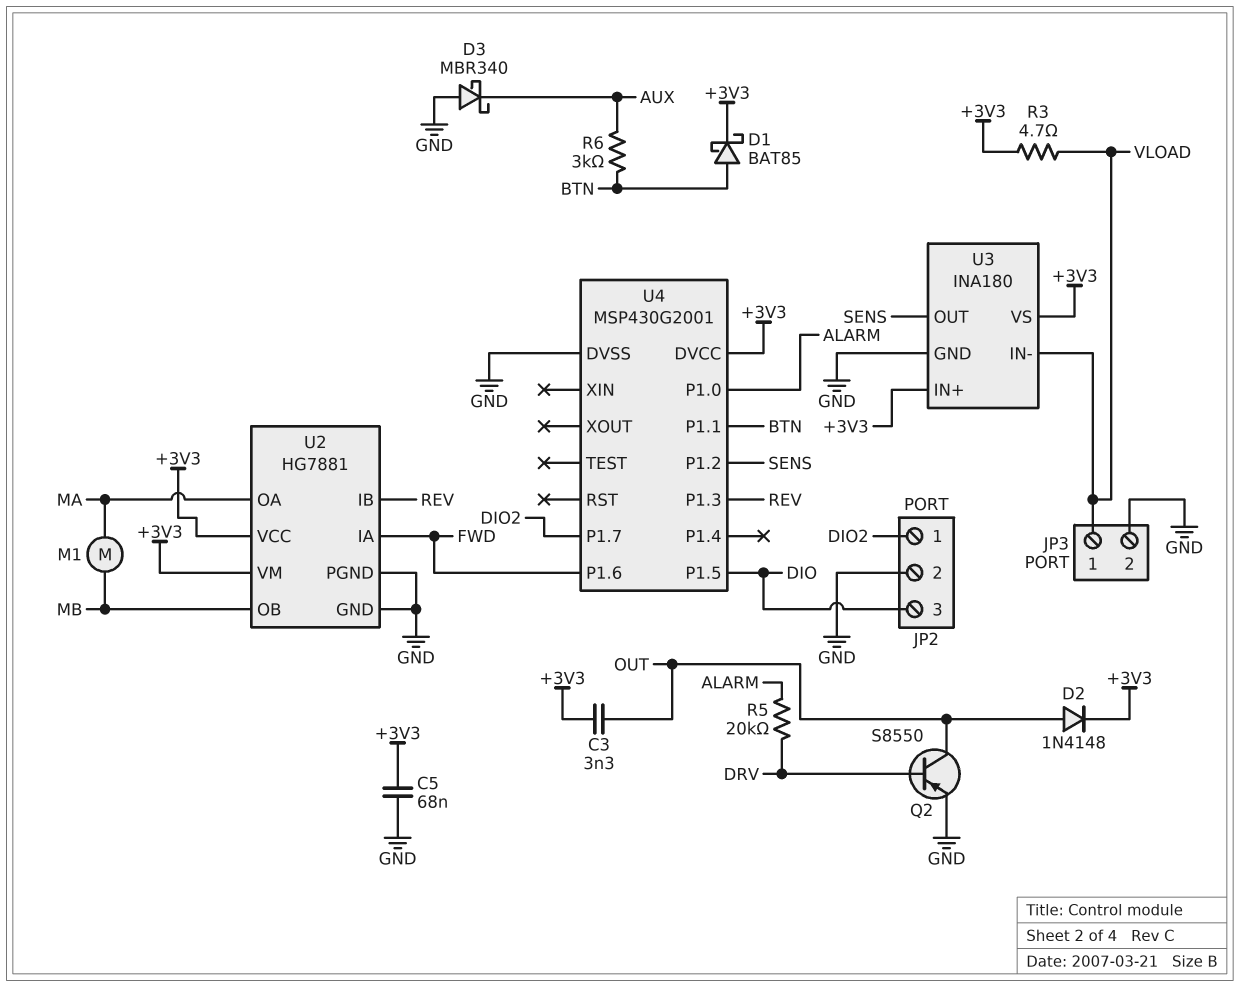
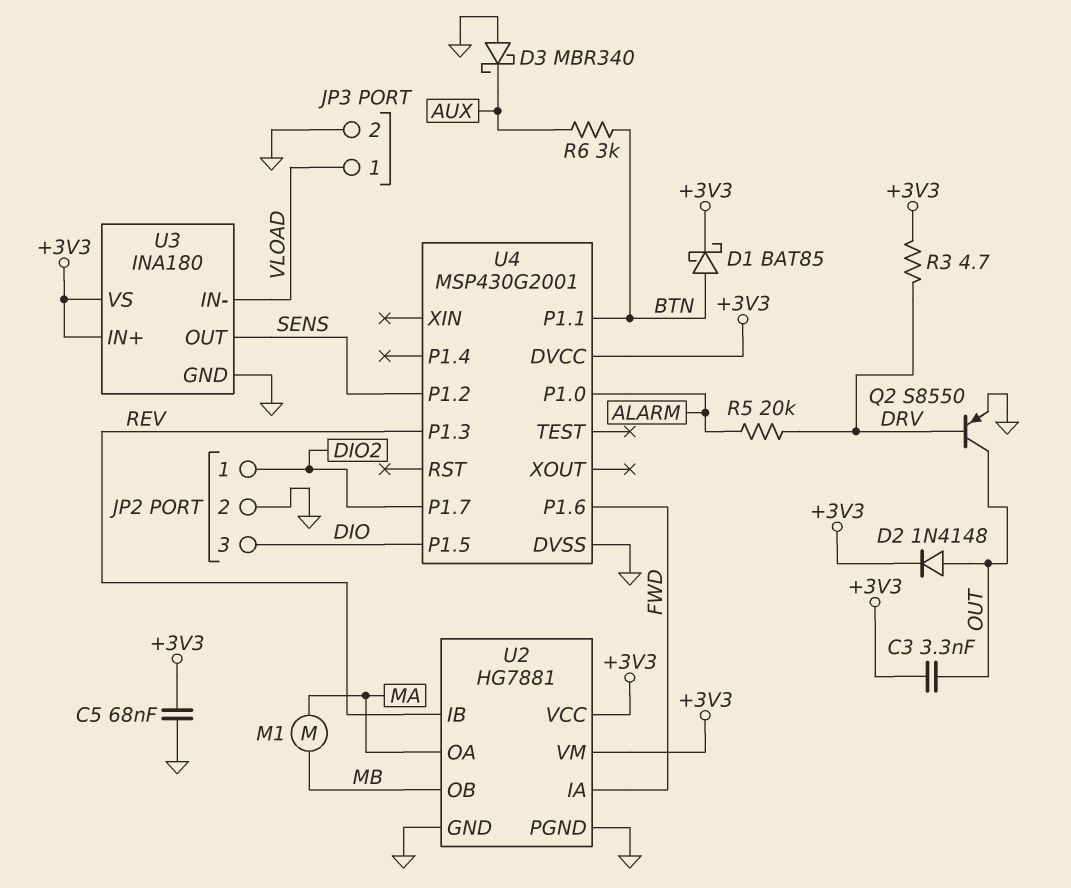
R3: 4.7 (+3V3, VLOAD) -> 4.7 (+3V3, DRV)

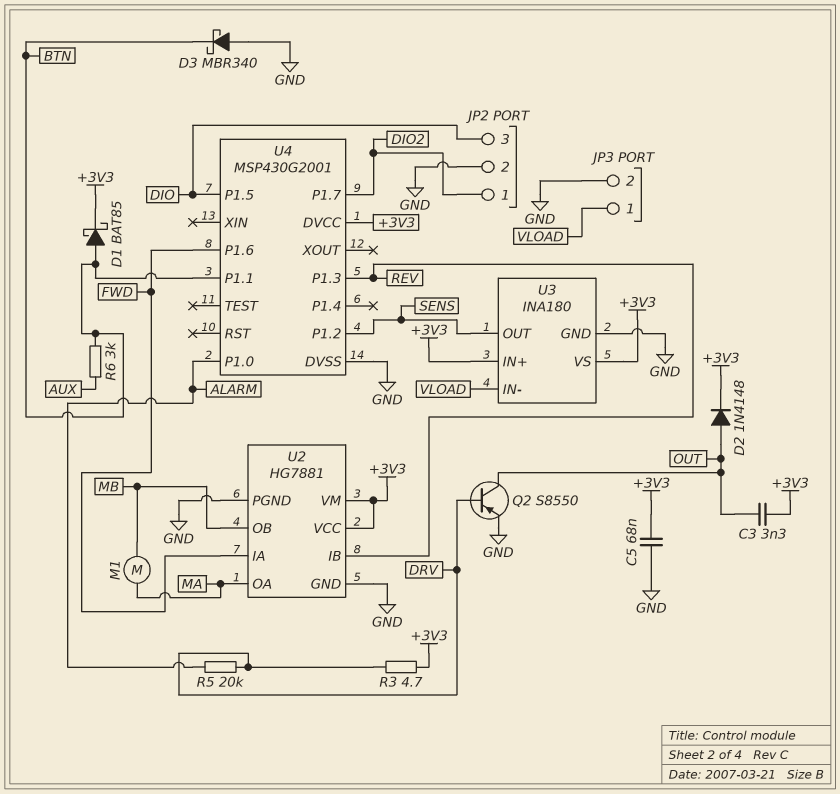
D3: schottky MBR340 (A GND, K AUX) -> schottky MBR340 (A GND, K BTN)

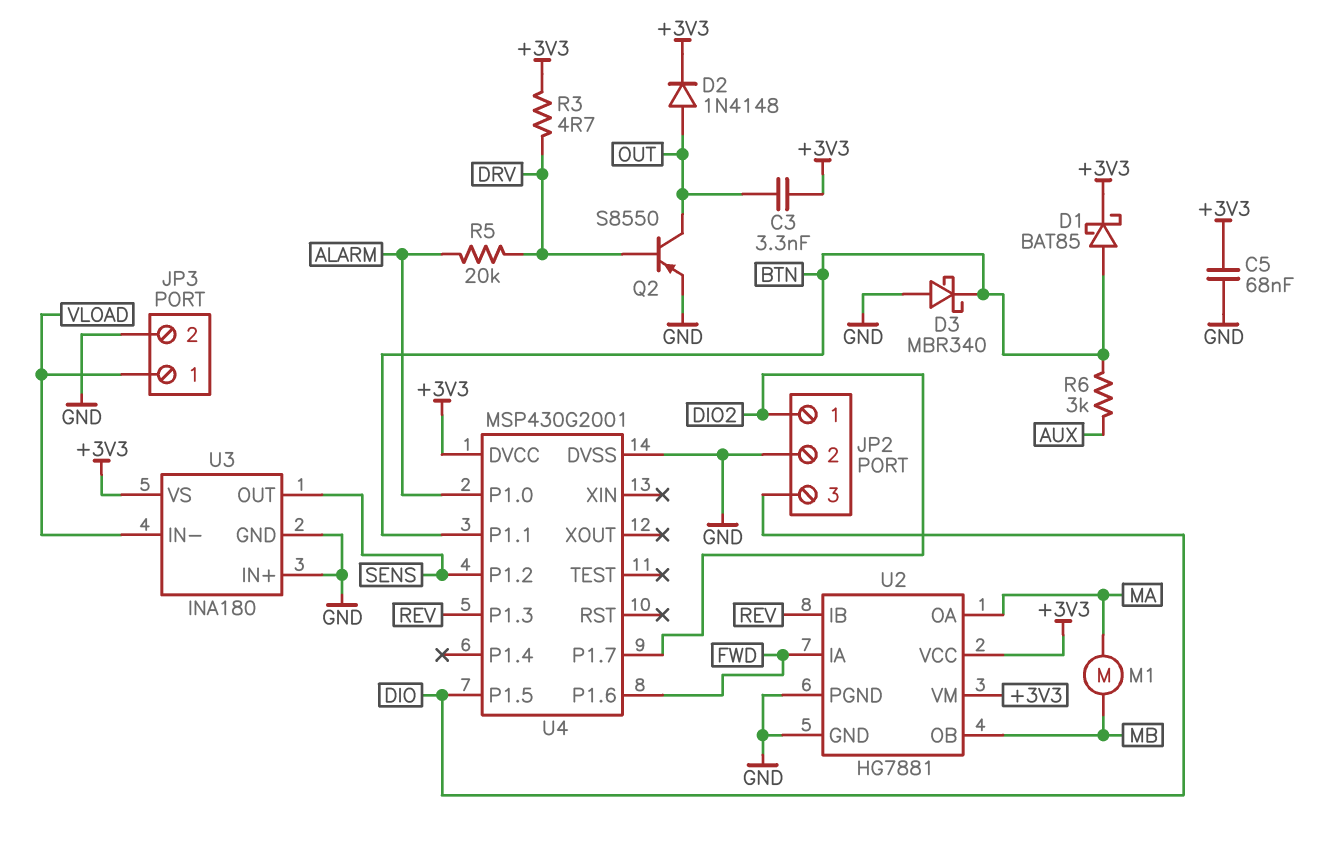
U3 pin IN+: +3V3 -> GND

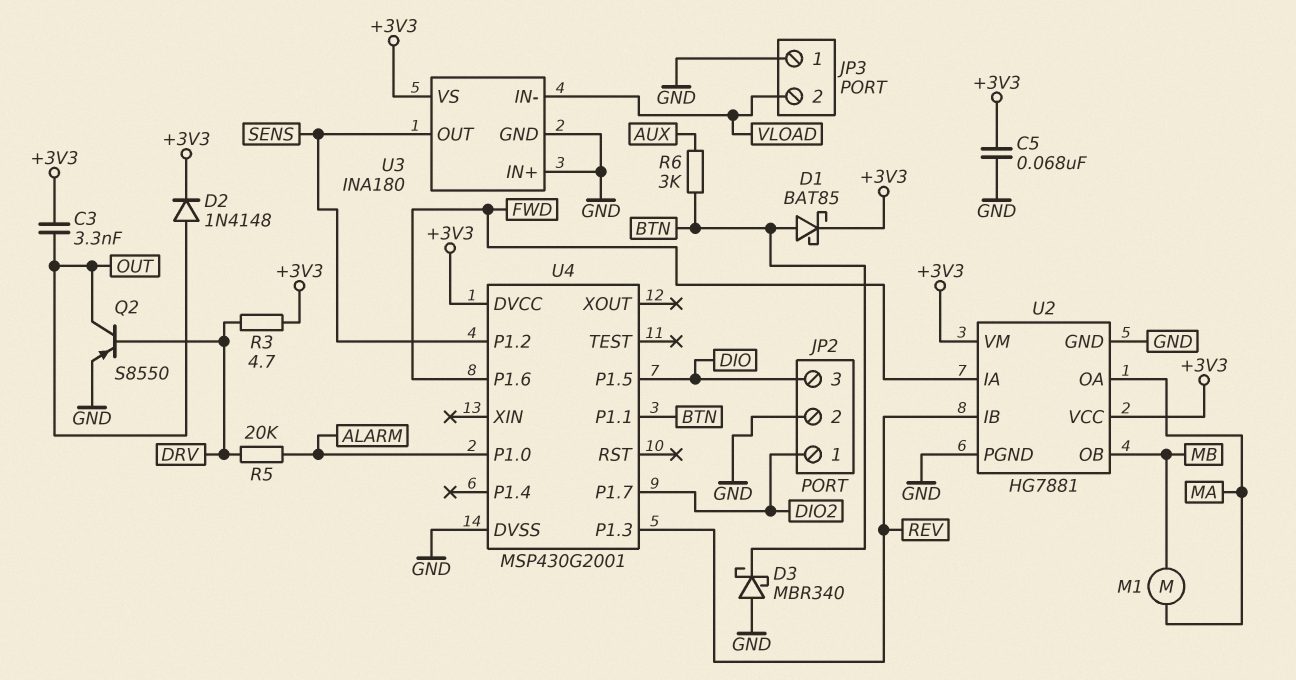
JP3 pin 1: VLOAD -> GND
JP3 pin 2: GND -> VLOAD

